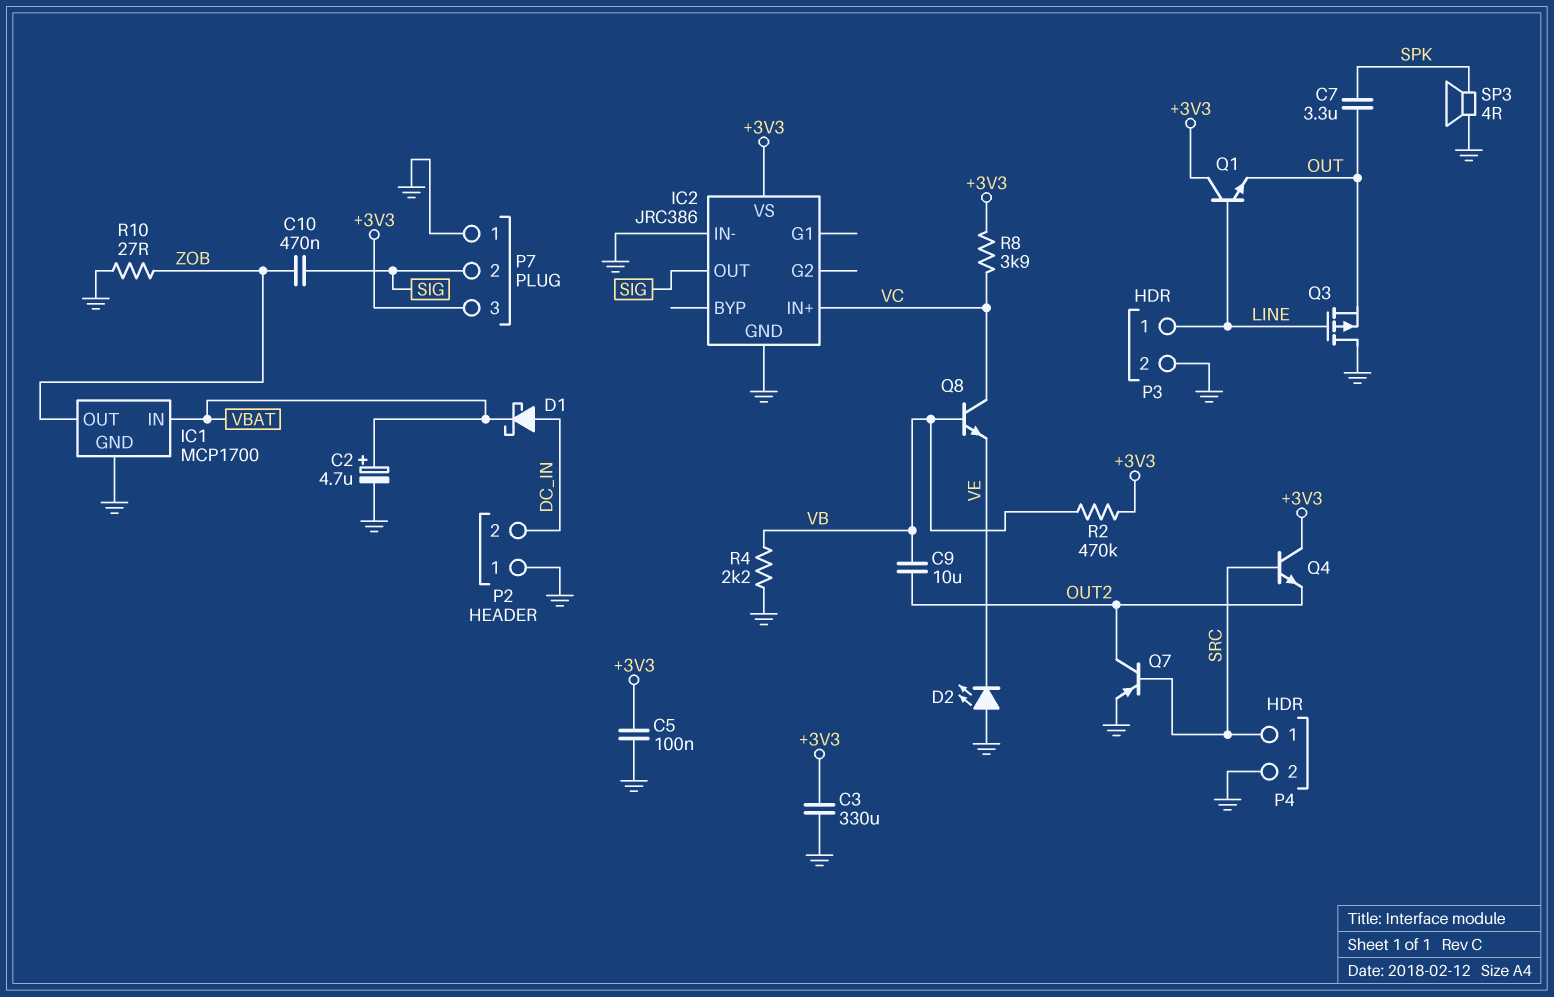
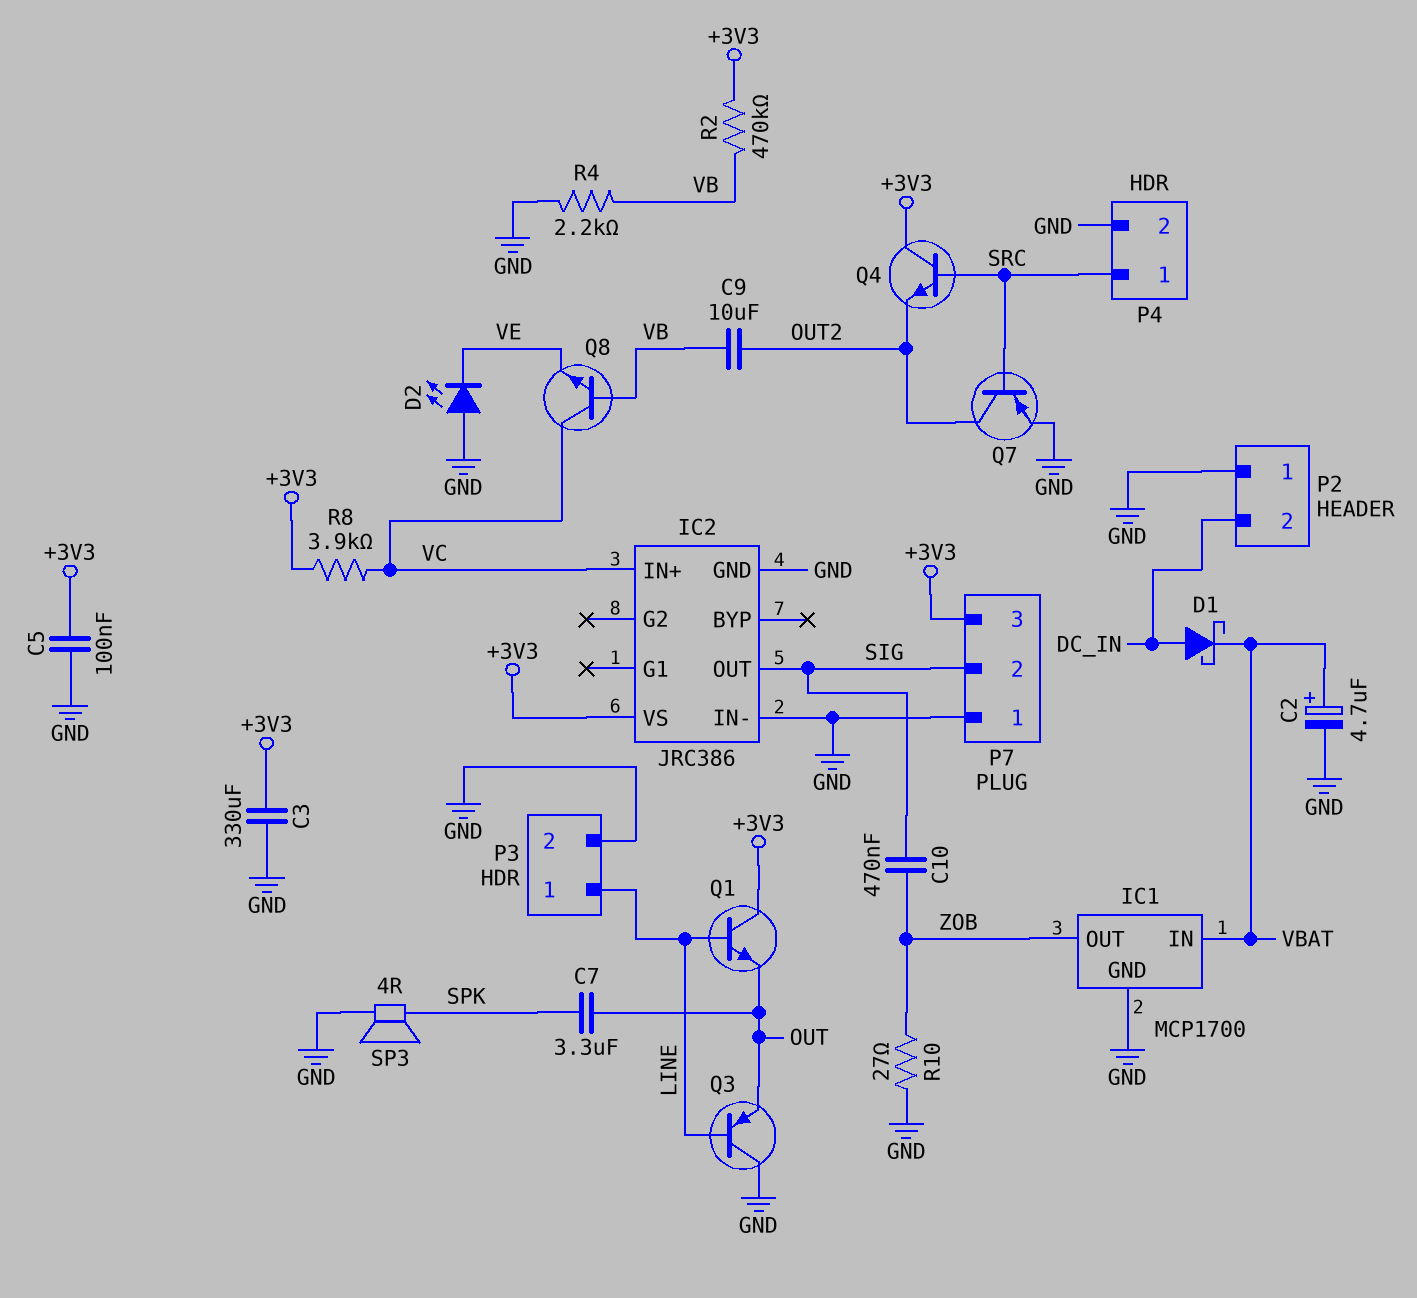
Q3: PMOS (G LINE, D GND, S OUT) -> PNP (B LINE, C GND, E OUT)

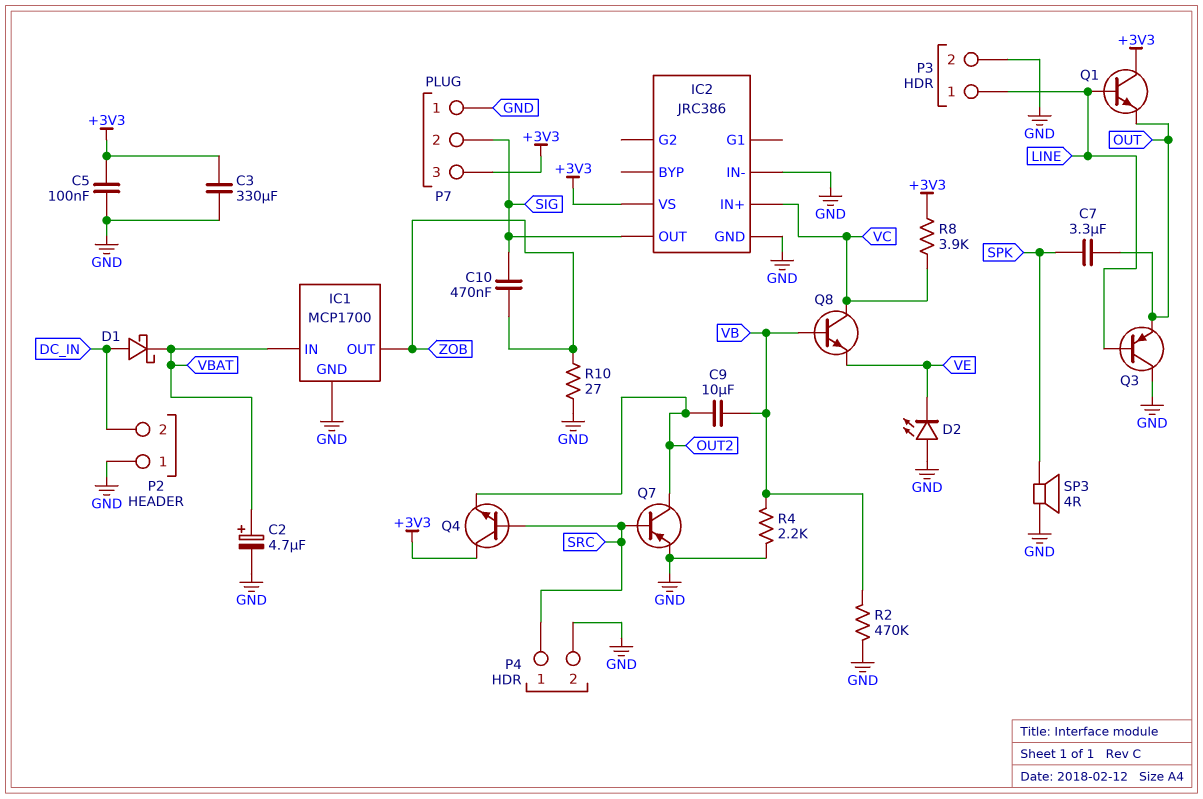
R2: 470k (+3V3, VB) -> 470k (GND, VB)

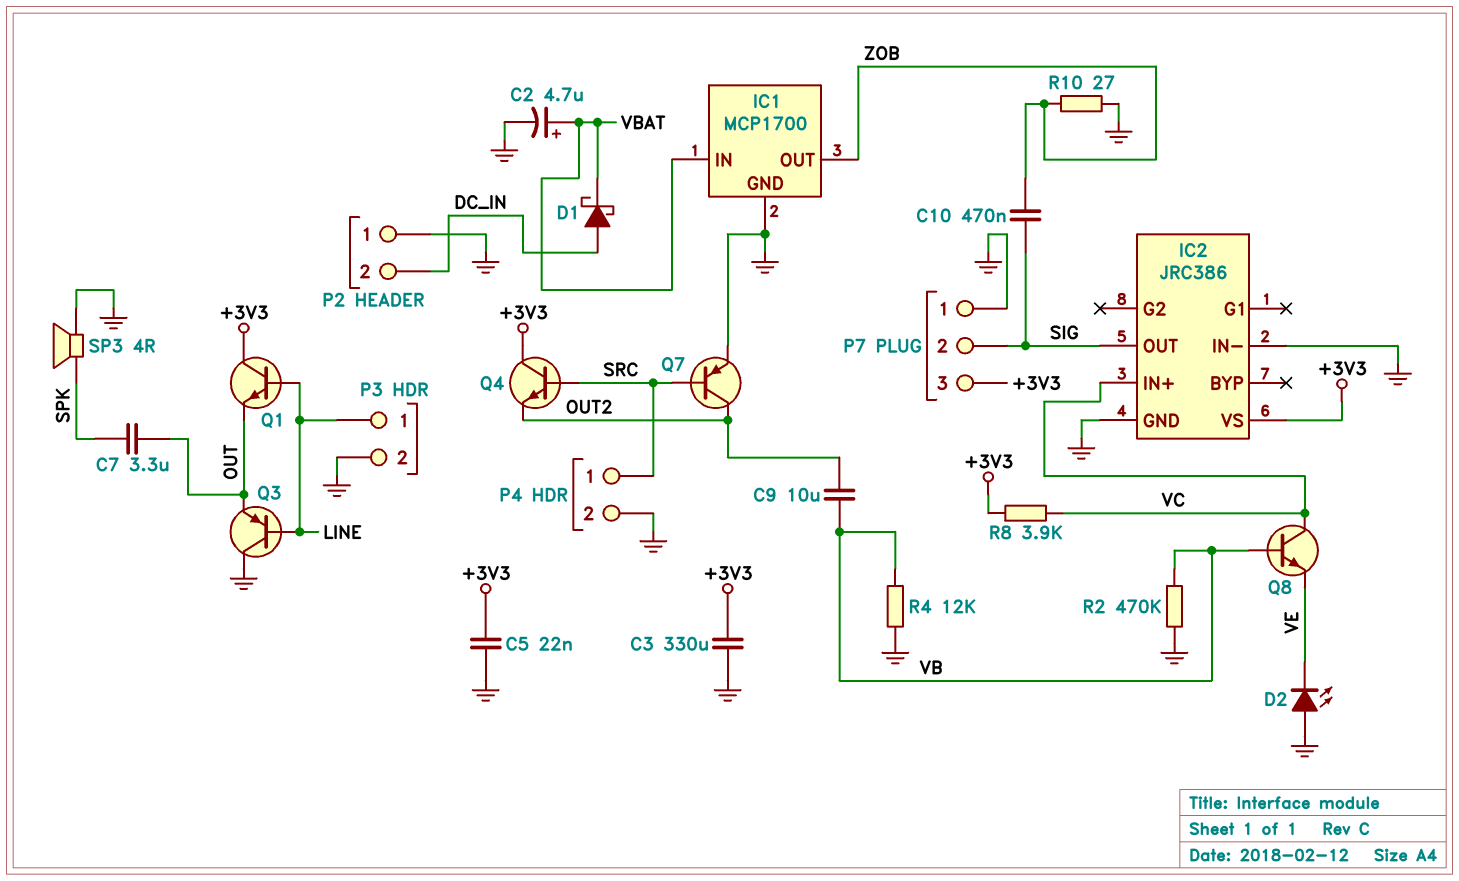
C5: 100nF (+3V3, GND) -> 22nF (+3V3, GND)
R4: 2.2k (GND, VB) -> 12k (GND, VB)

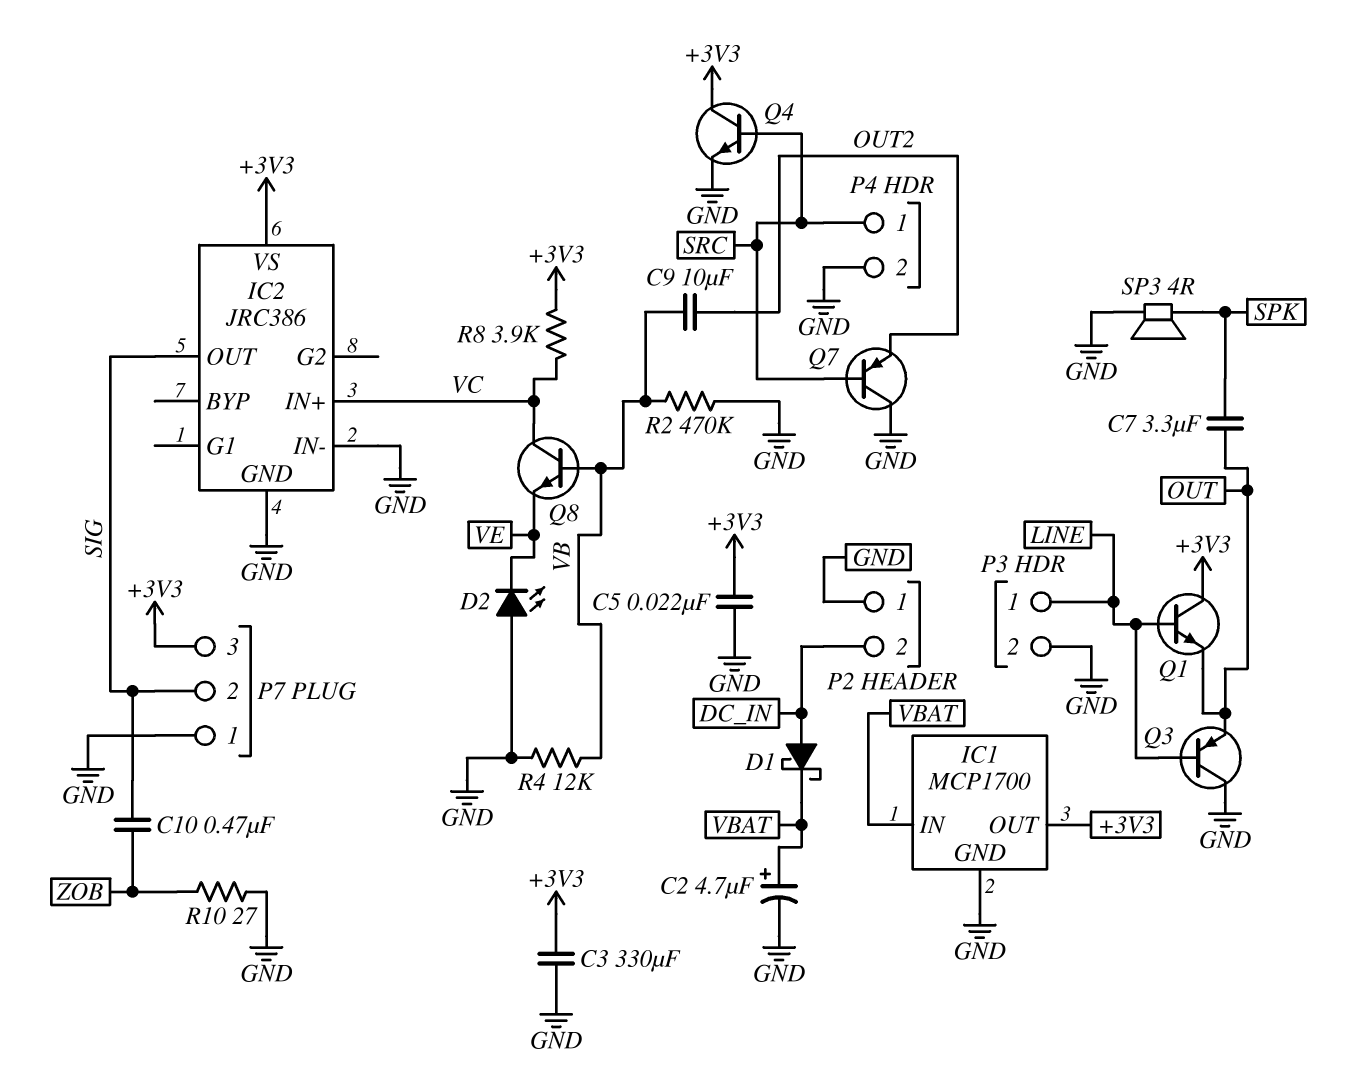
IC1 pin OUT: ZOB -> +3V3
Q4: NPN (B SRC, C +3V3, E OUT2) -> NPN (B SRC, C +3V3, E GND)
Q7: PNP (B SRC, C OUT2, E GND) -> PNP (B SRC, C GND, E OUT2)

